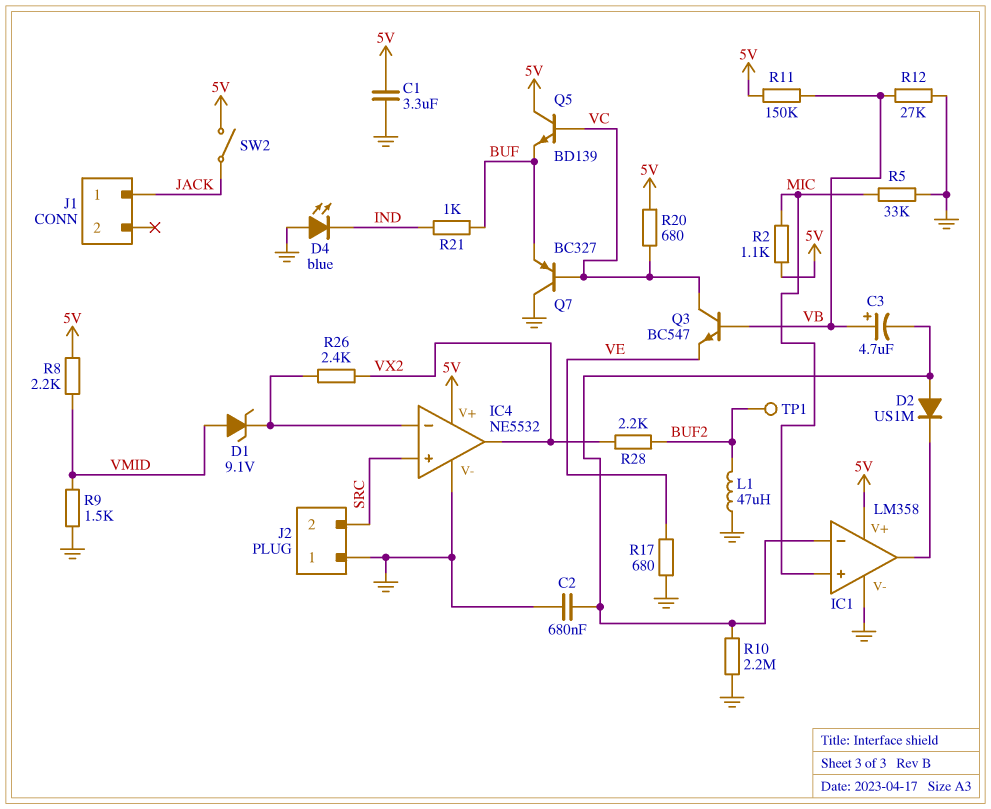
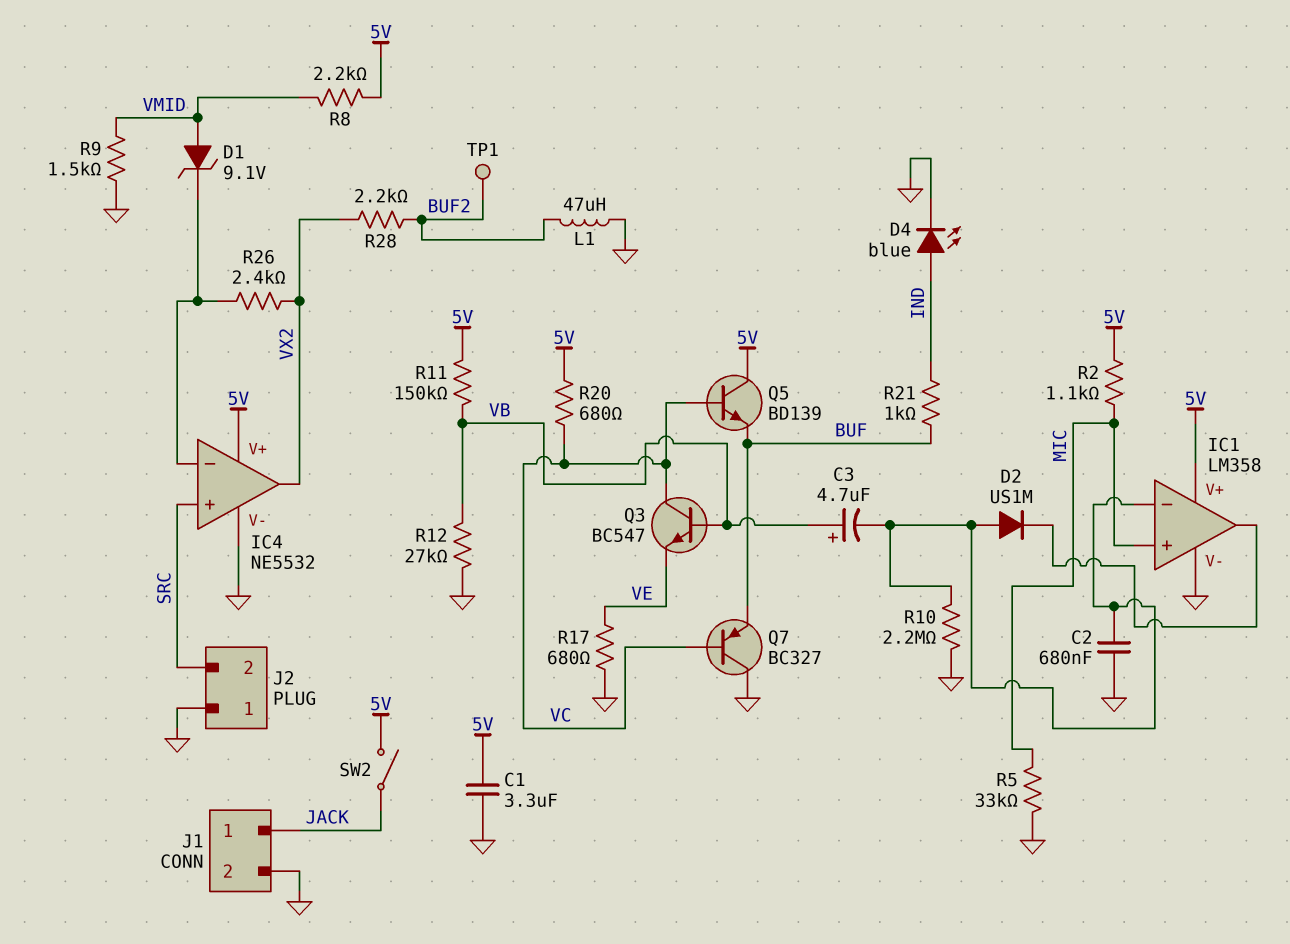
D4: LED blue (A GND, K IND) -> LED blue (A IND, K GND)
J1 pin 2: none -> GND

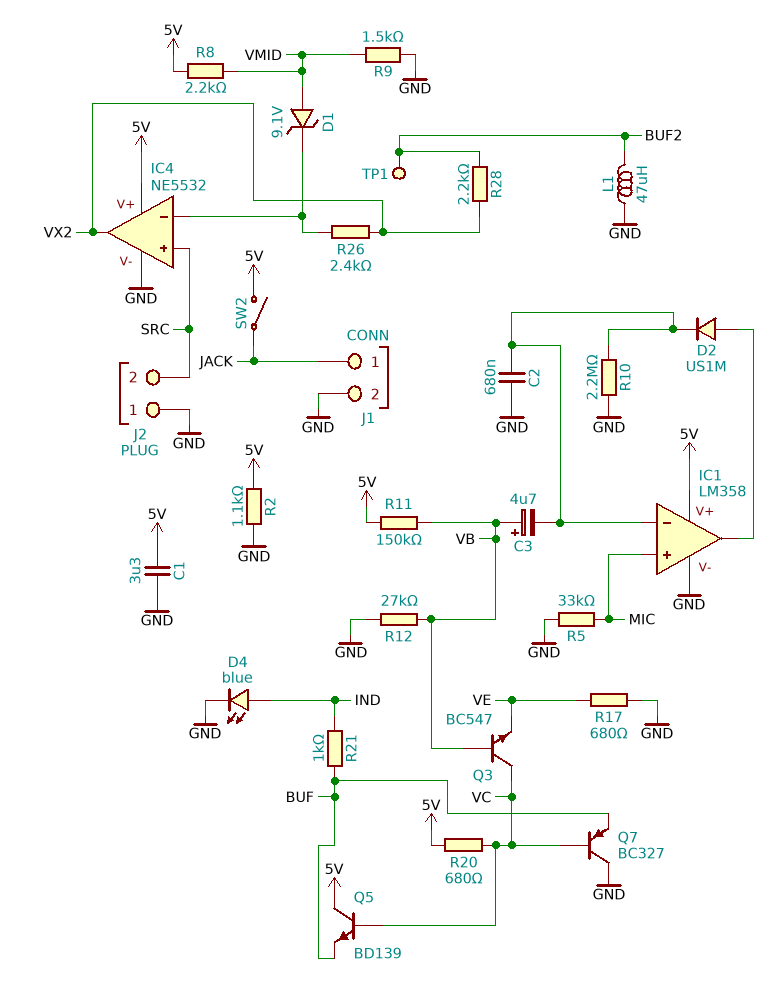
D2: diode US1M (A IC1/in-, K IC1/out) -> diode US1M (A IC1/out, K IC1/in-)
R2: 1.1k (5V, MIC) -> 1.1k (5V, GND)

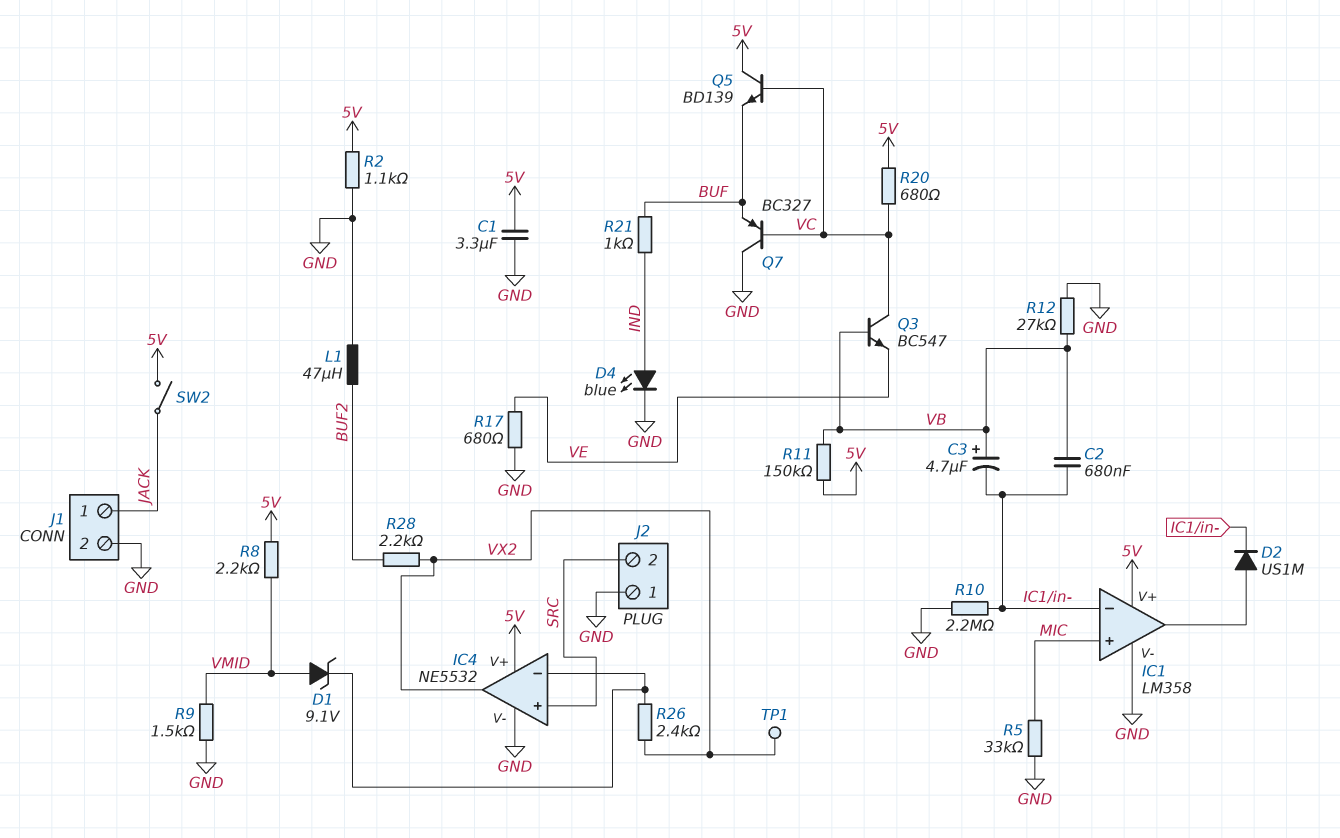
C2: 680nF (GND, IC1/in-) -> 680nF (IC1/in-, VB)
TP1: test point (BUF2) -> test point (VX2)

